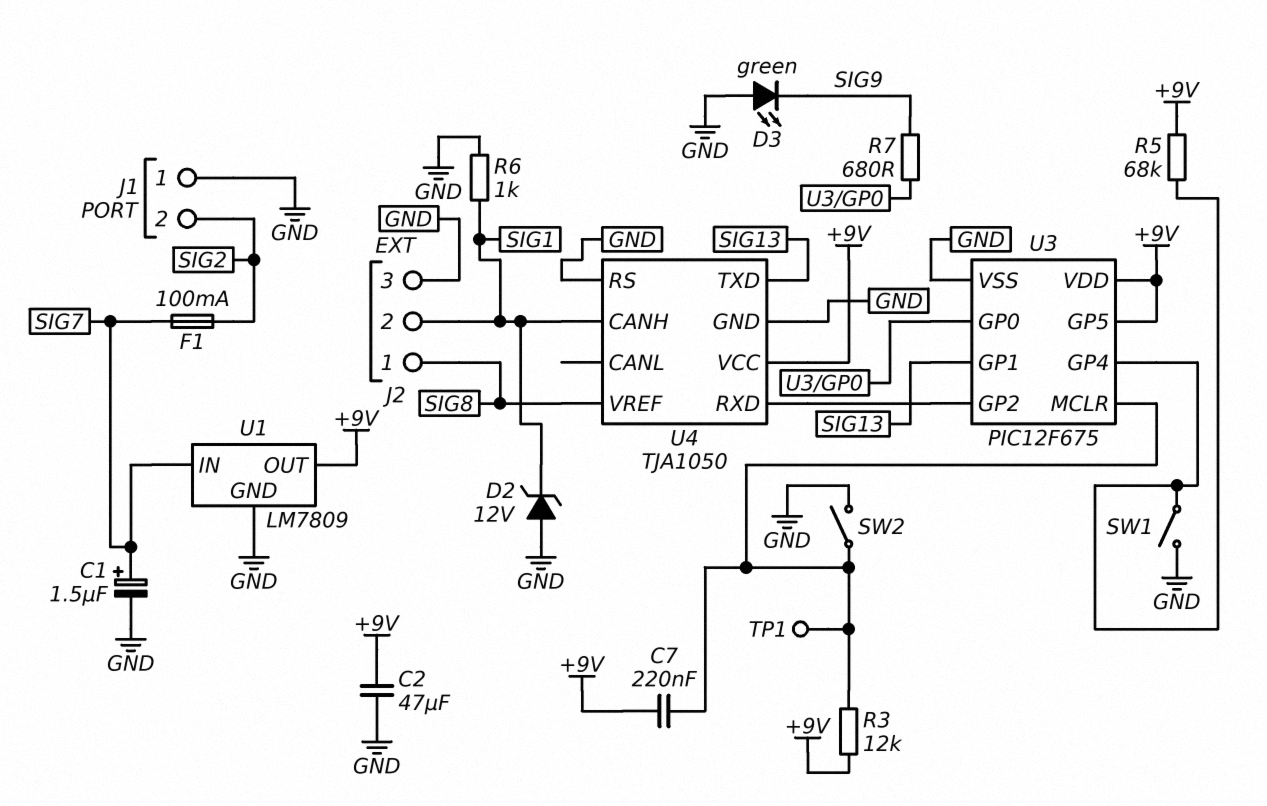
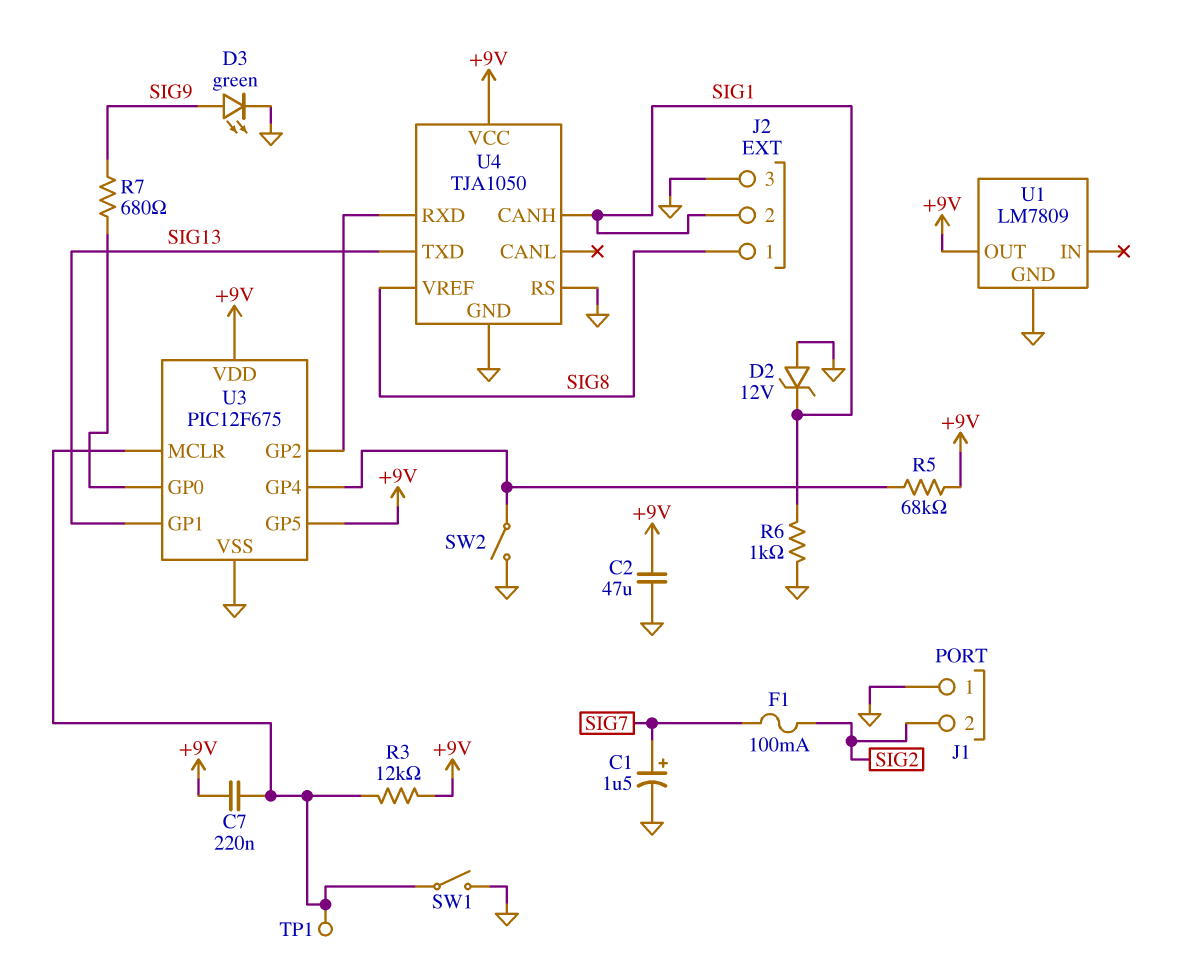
D3: LED green (A GND, K SIG9) -> LED green (A SIG9, K GND)
SW1: switch (GND, U3/GP4) -> switch (GND, U3/MCLR)
SW2: switch (GND, U3/MCLR) -> switch (GND, U3/GP4)
U1 pin IN: SIG7 -> none

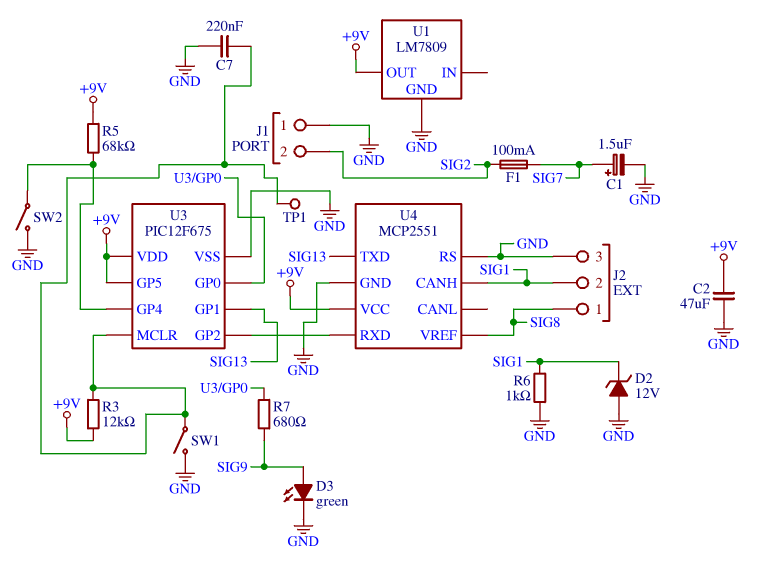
C7: 220nF (+9V, U3/MCLR) -> 220nF (GND, U3/MCLR)
U4: TJA1050 -> MCP2551

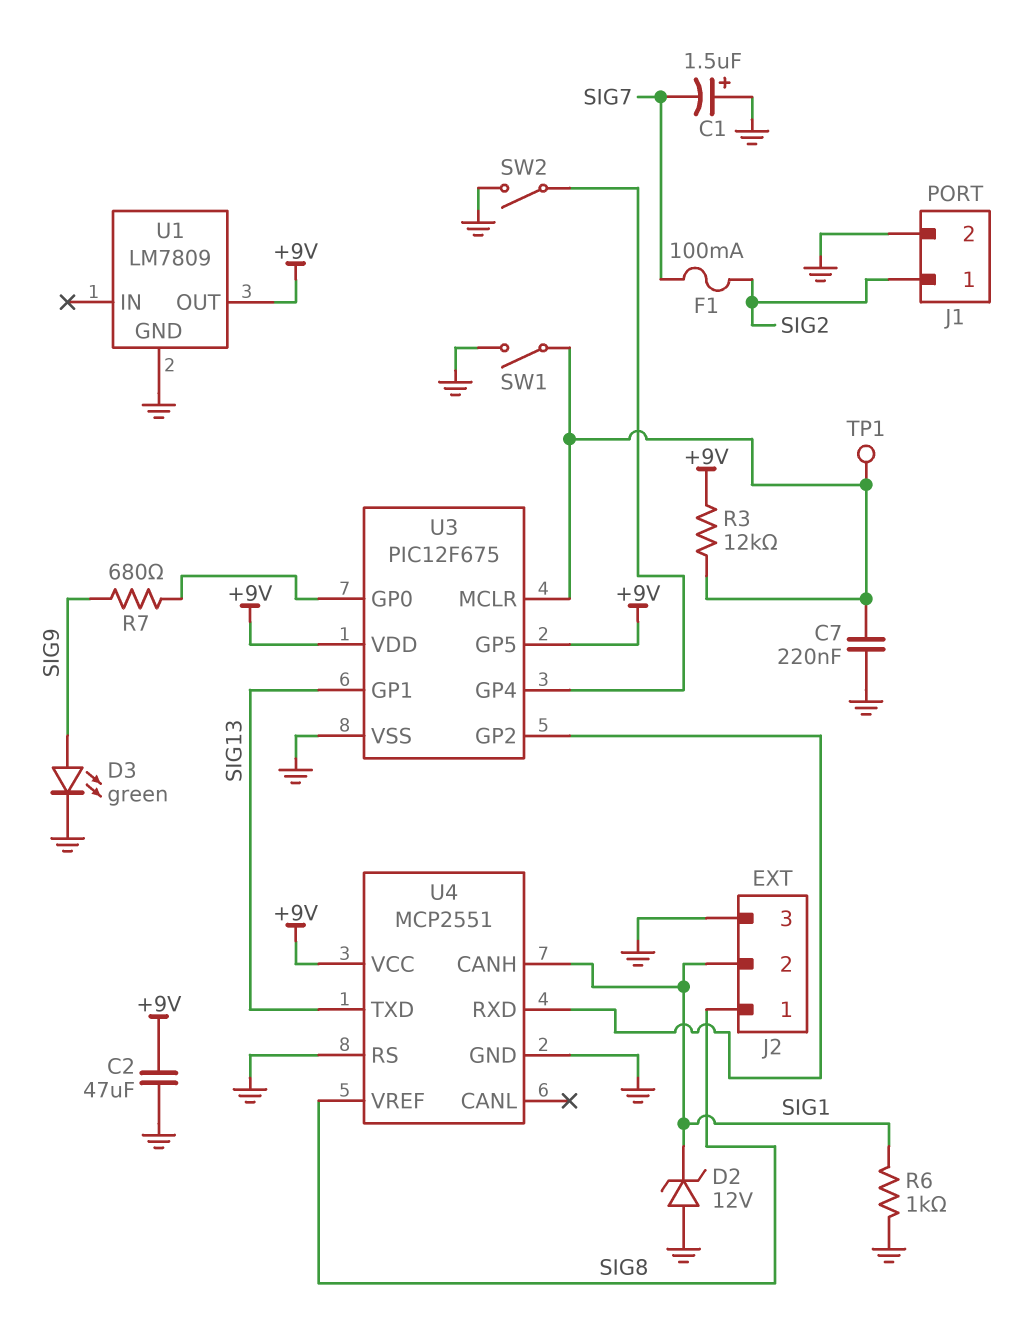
C1: 1.5uF (plus SIG7, minus GND) -> 1.5uF (plus GND, minus SIG7)
J1 pin 1: GND -> SIG2
J1 pin 2: SIG2 -> GND
R5: 68k (+9V, U3/GP4) -> none

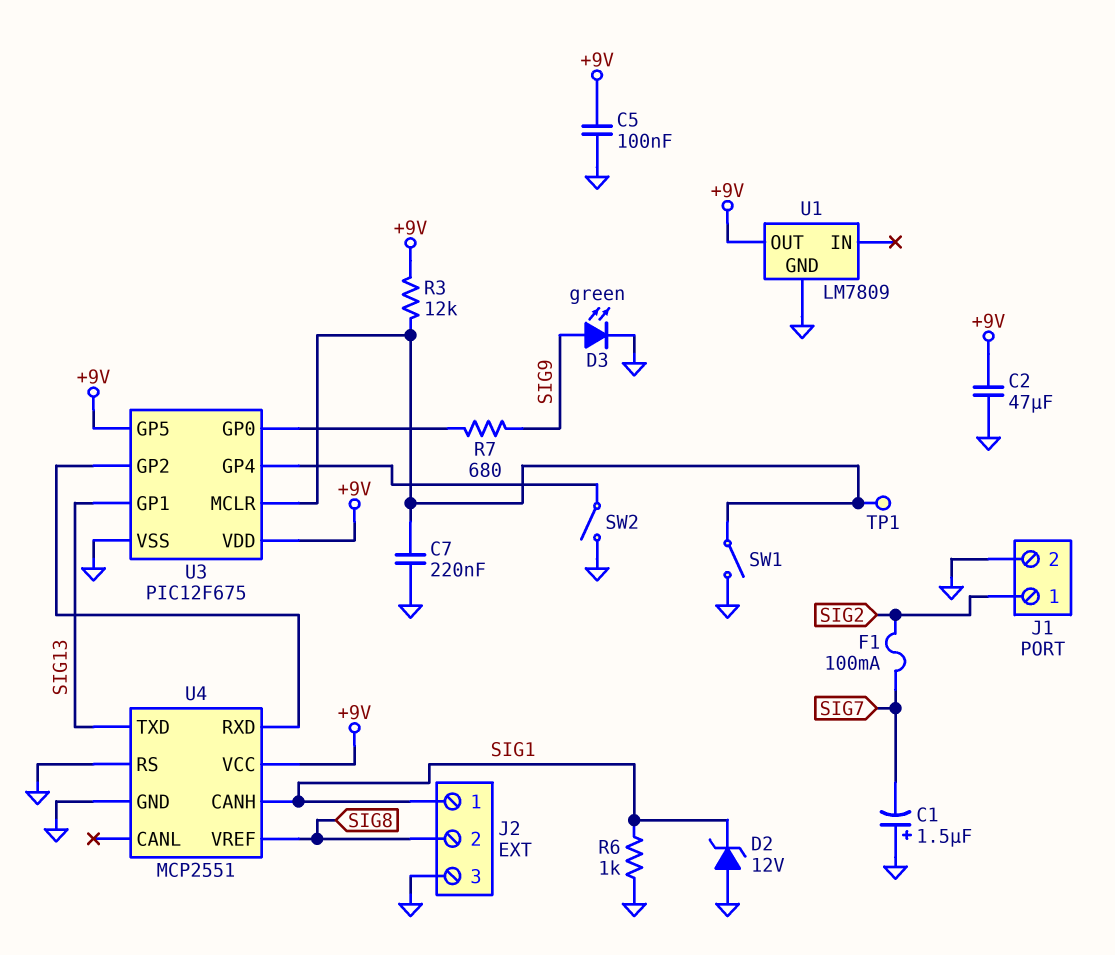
C5: none -> 100nF (+9V, GND)
J2 pin 1: SIG8 -> SIG1
J2 pin 2: SIG1 -> SIG8

